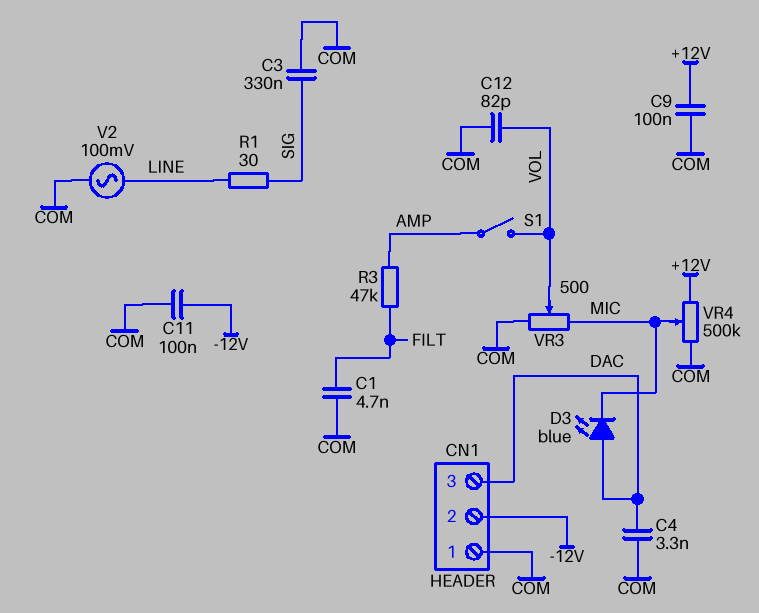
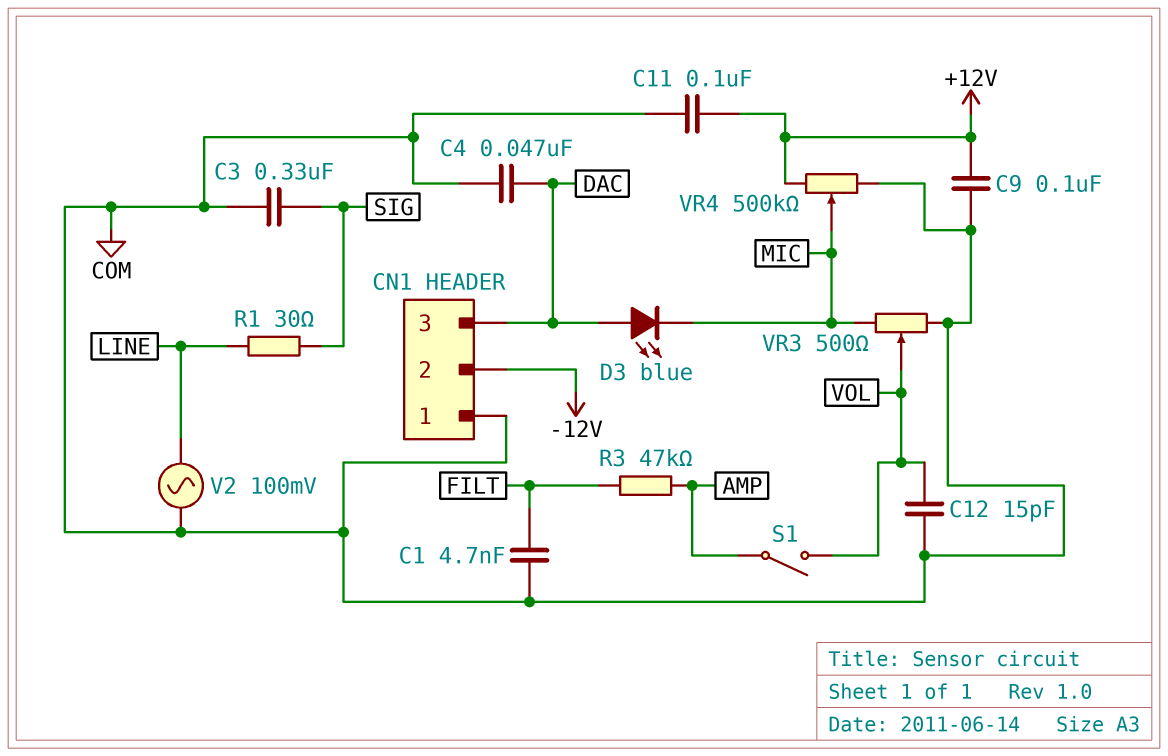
C4: 3.3nF (COM, DAC) -> 47nF (COM, DAC)
C11: 100nF (-12V, COM) -> 100nF (+12V, COM)
C12: 82pF (COM, VOL) -> 15pF (COM, VOL)

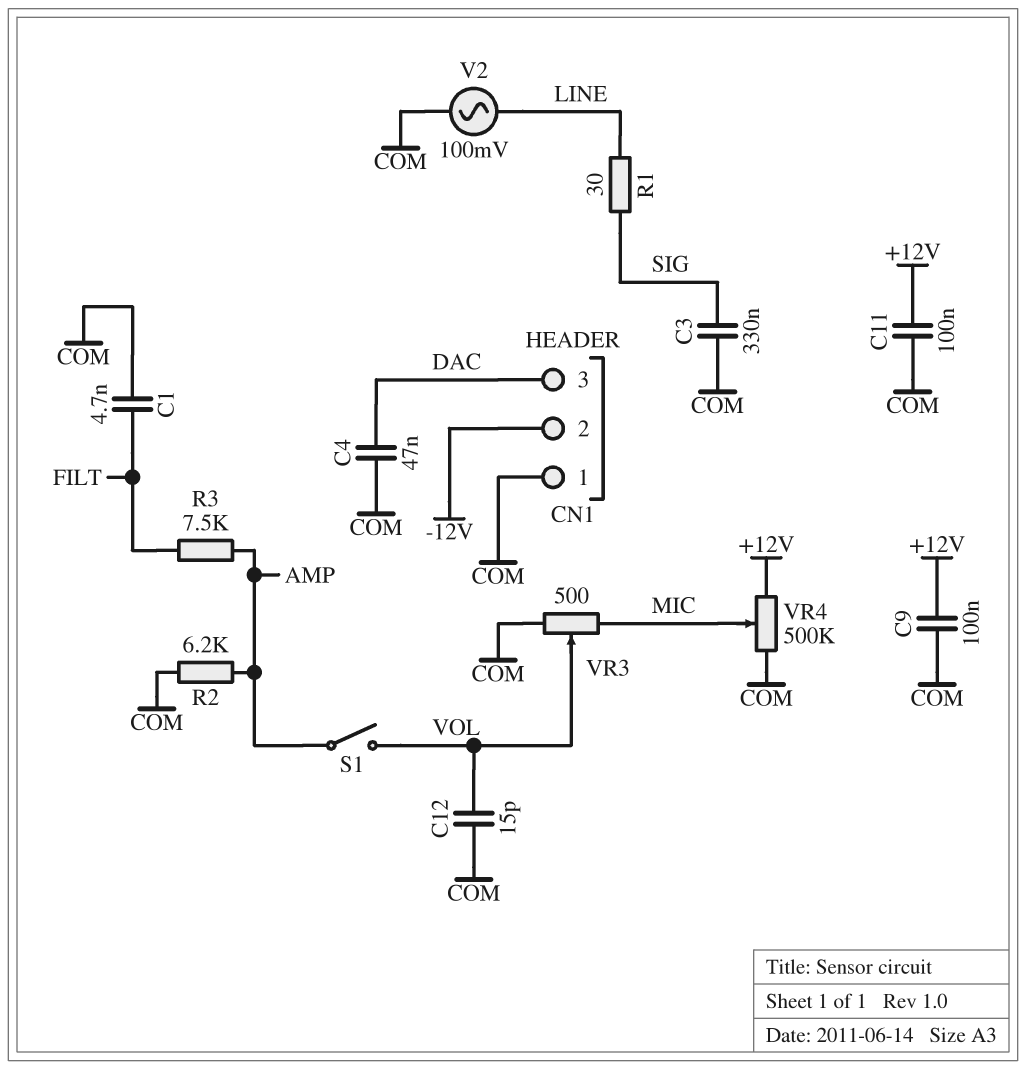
D3: LED blue (A DAC, K MIC) -> none
R2: none -> 6.2k (AMP, COM)
R3: 47k (AMP, FILT) -> 7.5k (AMP, FILT)

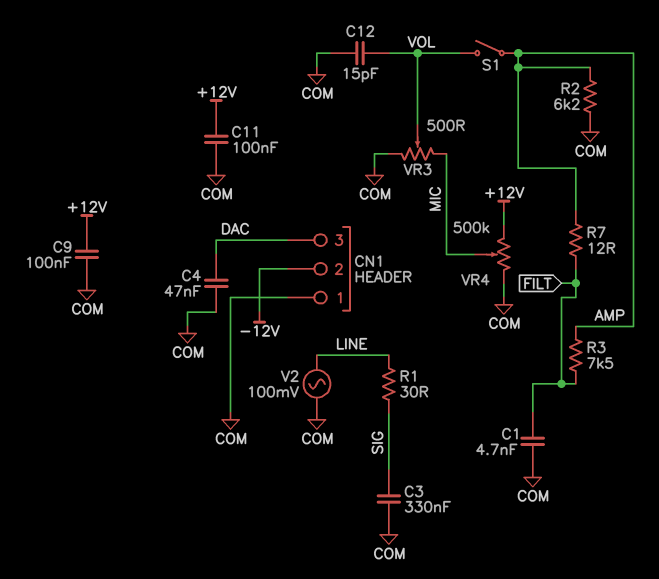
R7: none -> 12 (AMP, FILT)

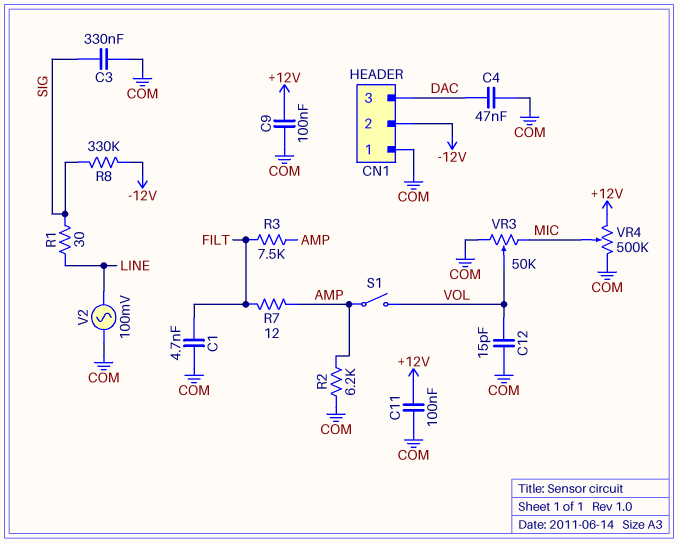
R8: none -> 330k (-12V, SIG)
VR3: 500 (COM, MIC, wiper VOL) -> 50k (COM, MIC, wiper VOL)

